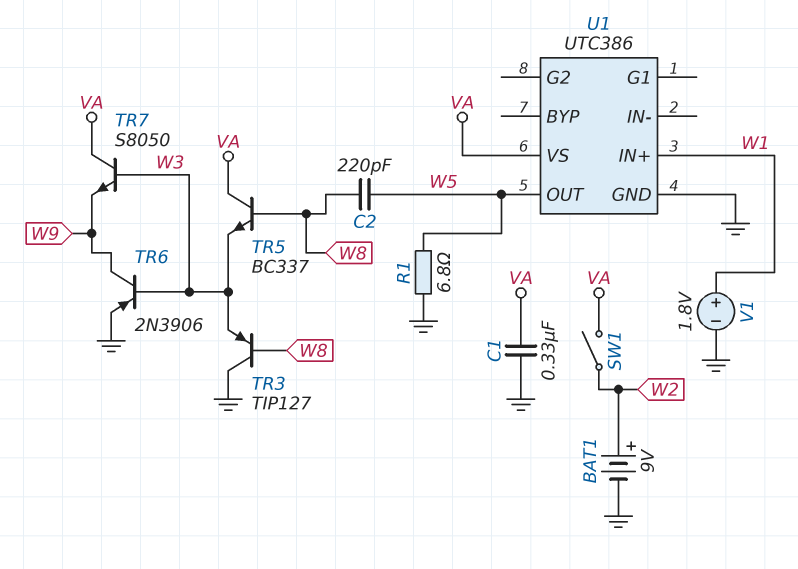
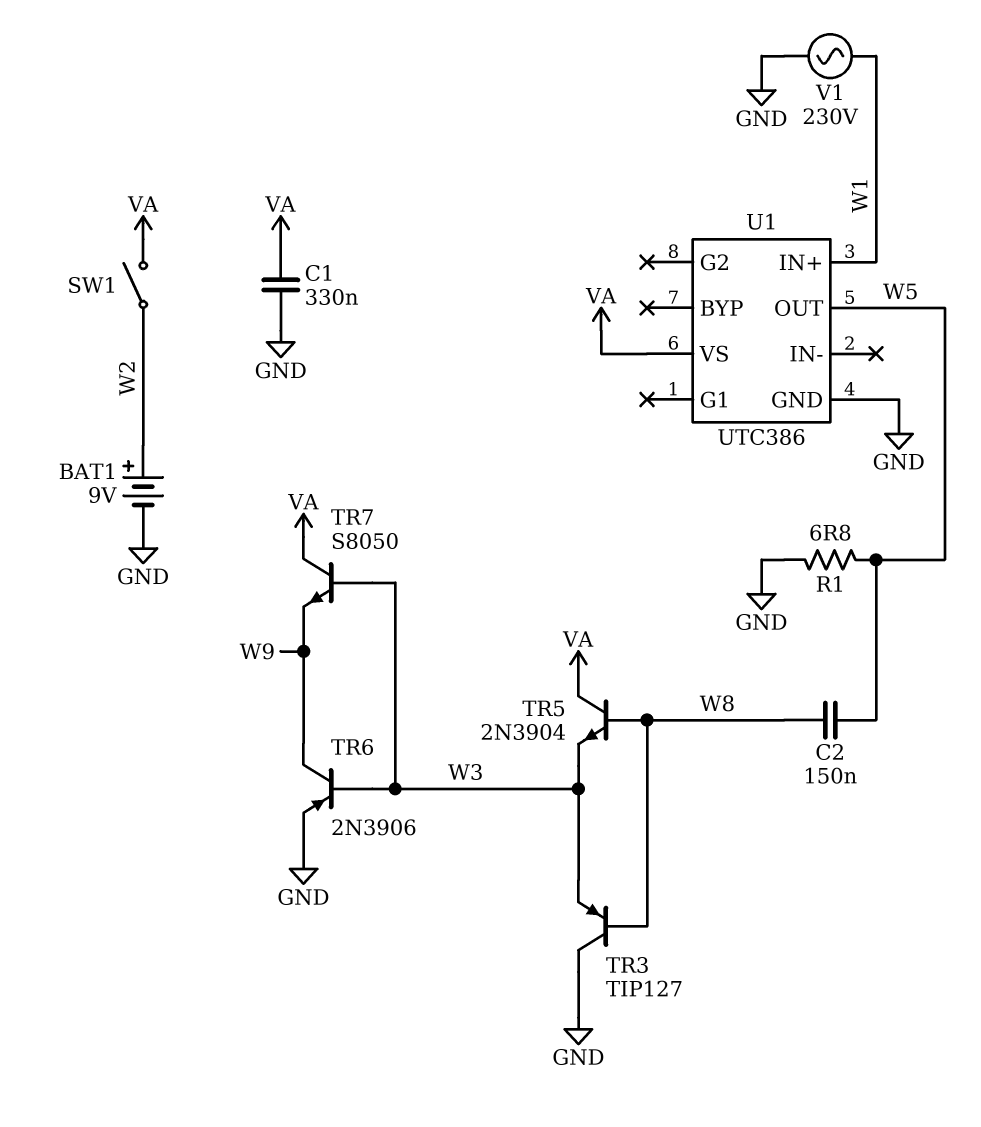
C2: 220pF (W5, W8) -> 150nF (W5, W8)
TR5: NPN BC337 (B W8, C VA, E W3) -> NPN 2N3904 (B W8, C VA, E W3)
V1: 1.8V (plus W1, minus GND) -> AC 230V (GND, W1)

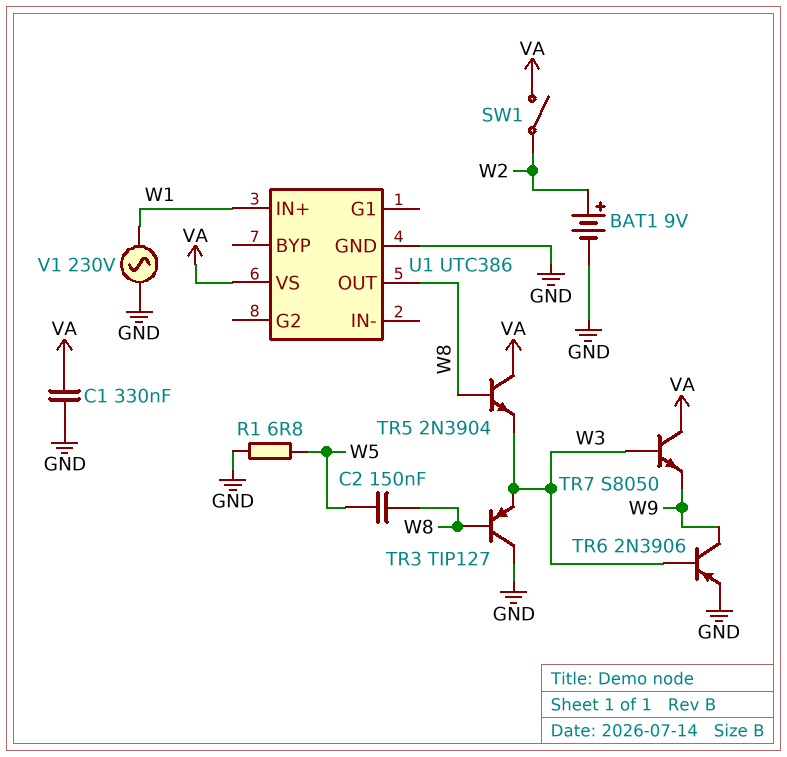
U1 pin OUT: W5 -> W8

